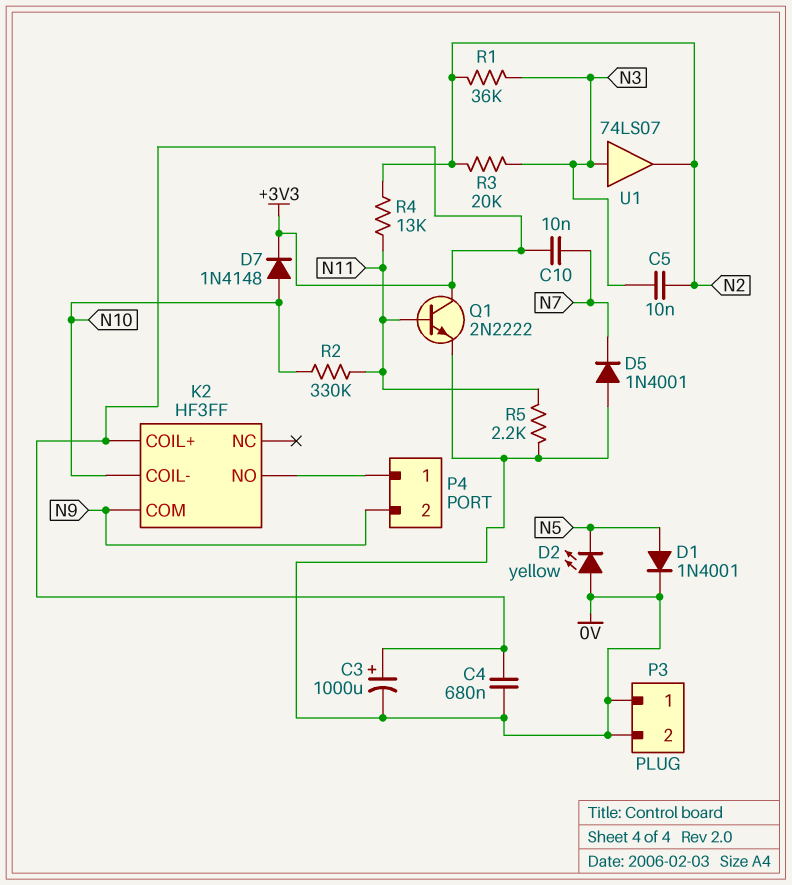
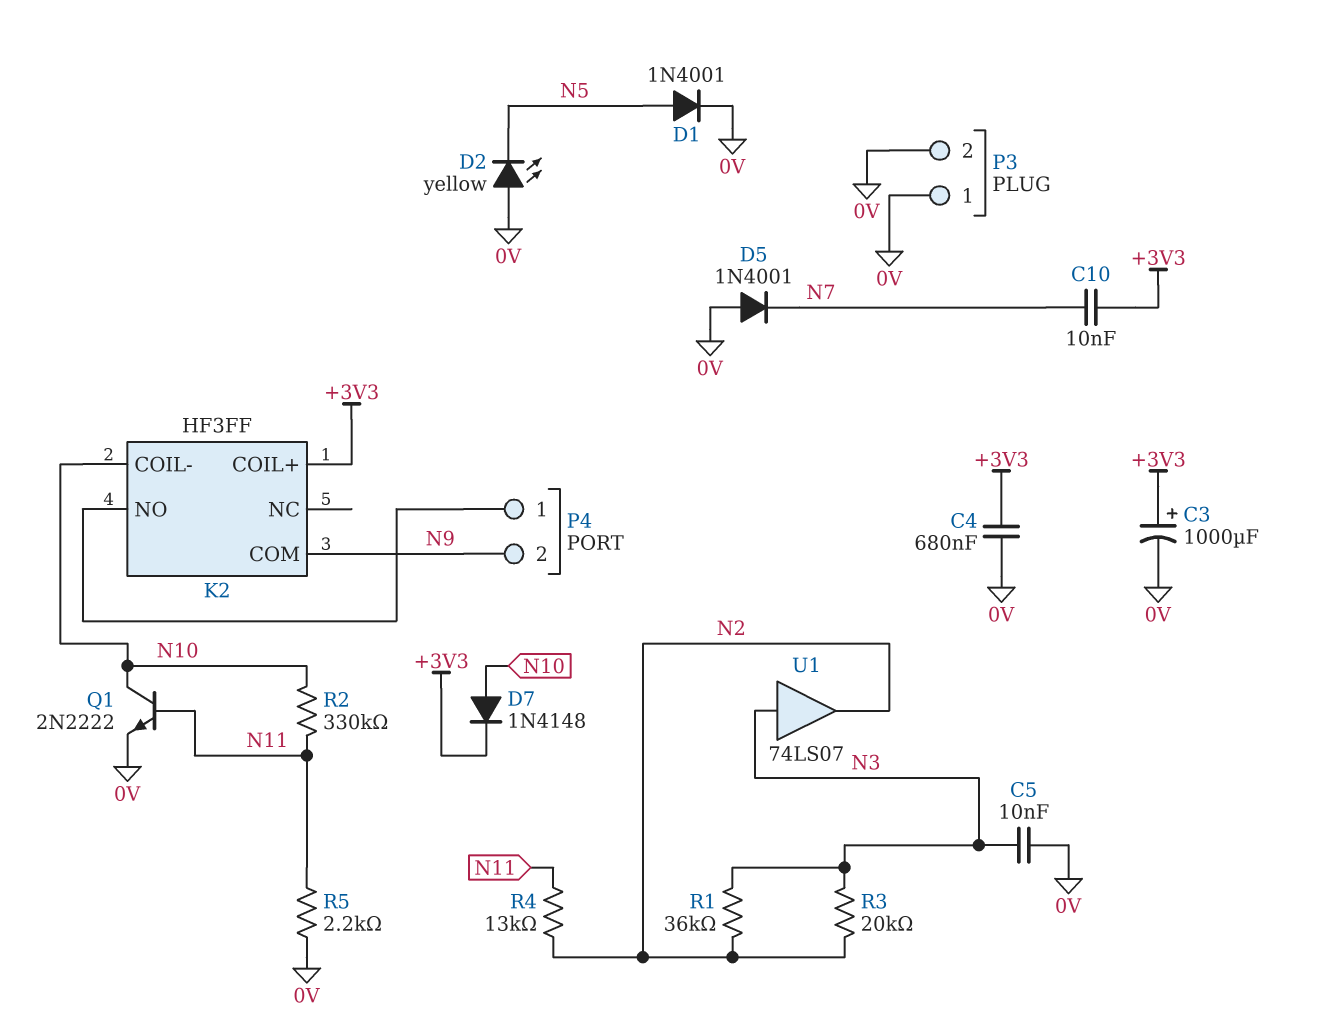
C5: 10nF (N2, N3) -> 10nF (0V, N3)
Q1: NPN 2N2222 (B N11, C +3V3, E 0V) -> NPN 2N2222 (B N11, C N10, E 0V)

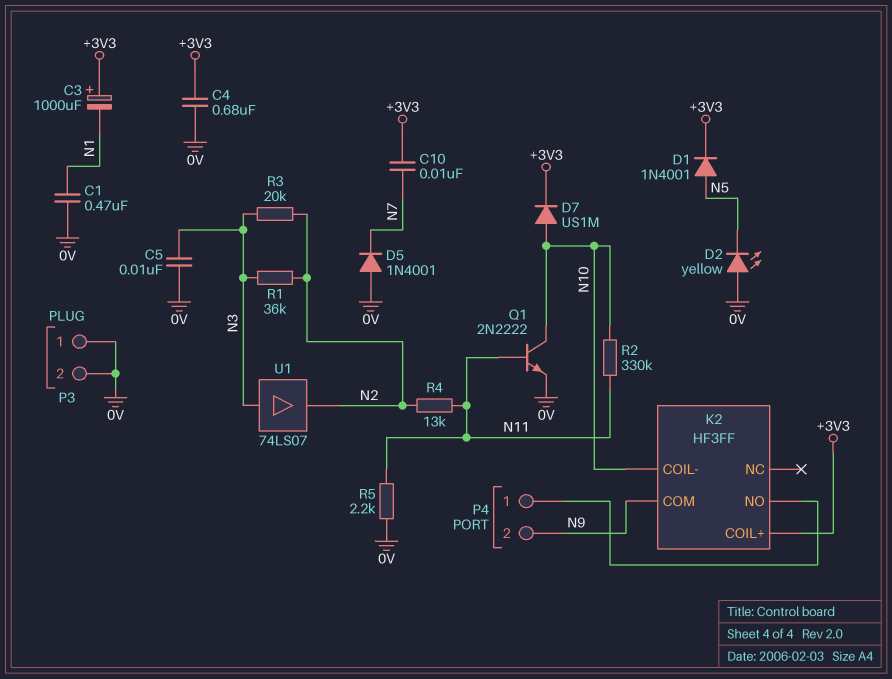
C1: none -> 470nF (0V, N1)
C3: 1000uF (plus +3V3, minus 0V) -> 1000uF (plus +3V3, minus N1)
D1: diode 1N4001 (A N5, K 0V) -> diode 1N4001 (A N5, K +3V3)
D7: diode 1N4148 (A N10, K +3V3) -> diode US1M (A N10, K +3V3)

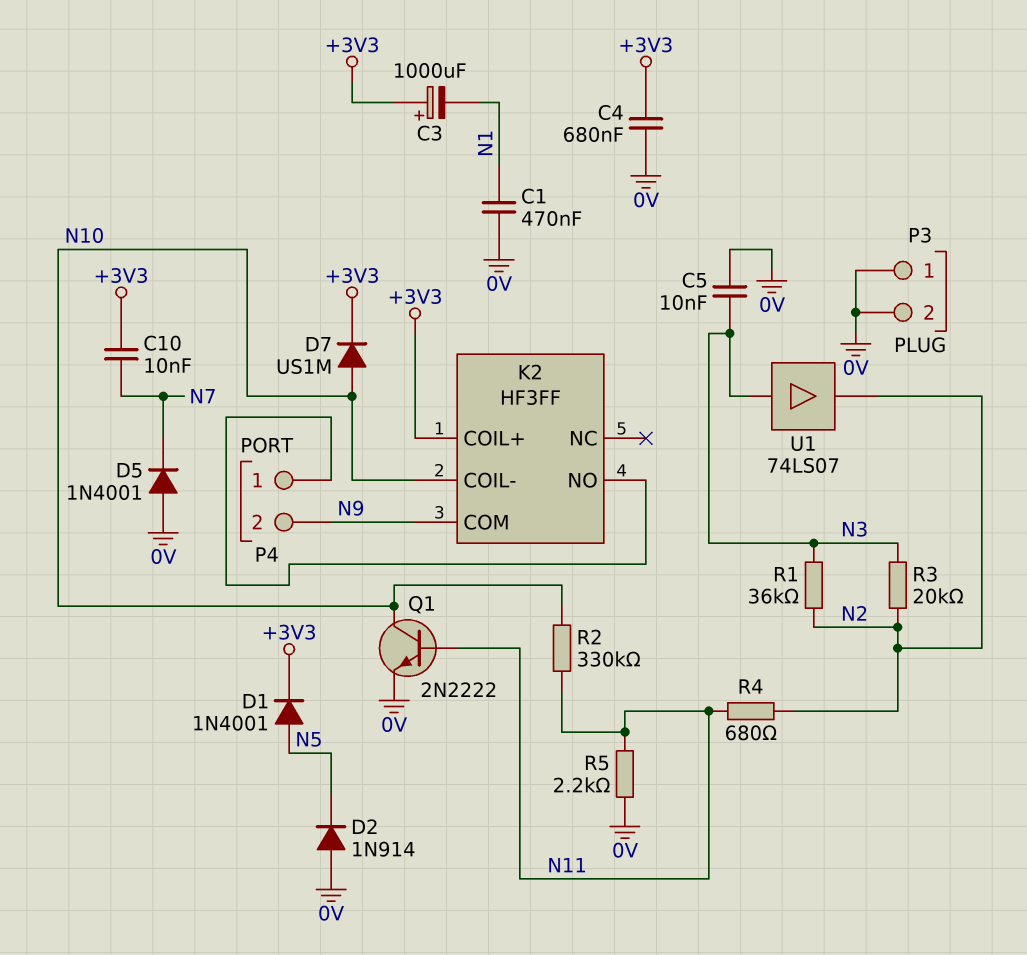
D2: LED yellow (A 0V, K N5) -> diode 1N914 (A 0V, K N5)
R4: 13k (N2, N11) -> 680 (N2, N11)

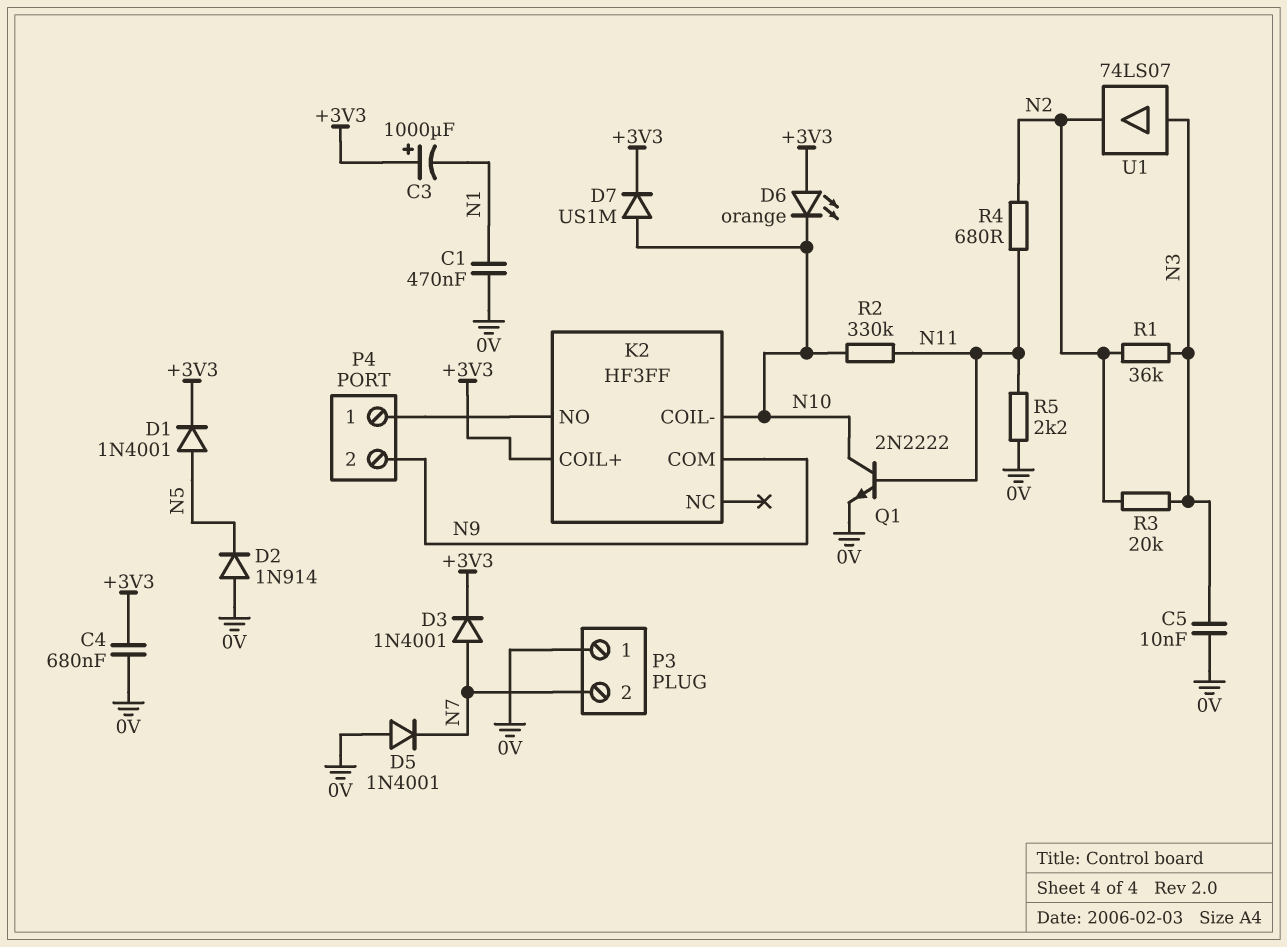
C10: 10nF (+3V3, N7) -> none
D3: none -> diode 1N4001 (A N7, K +3V3)
D6: none -> LED orange (A +3V3, K N10)
P3 pin 2: 0V -> N7

